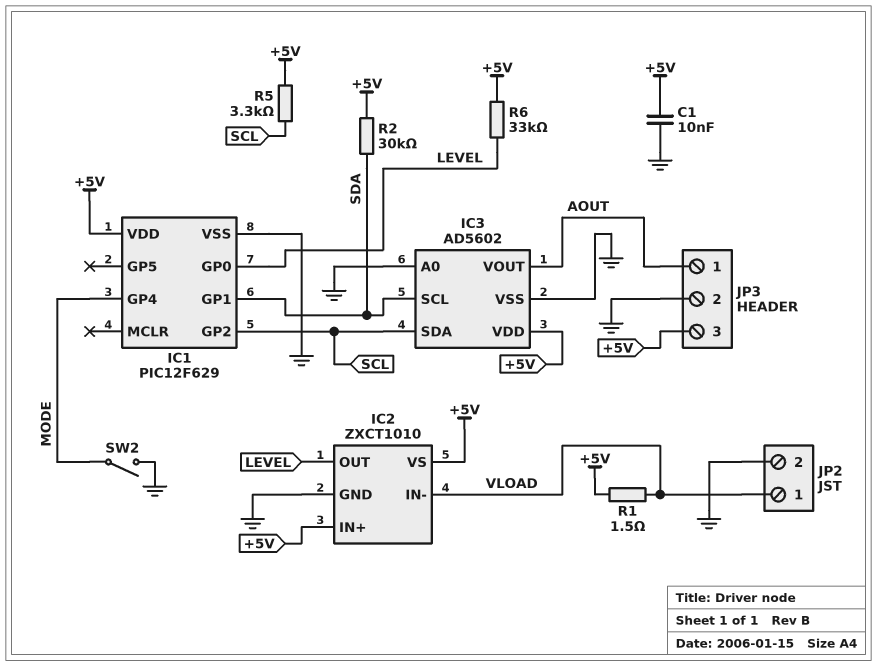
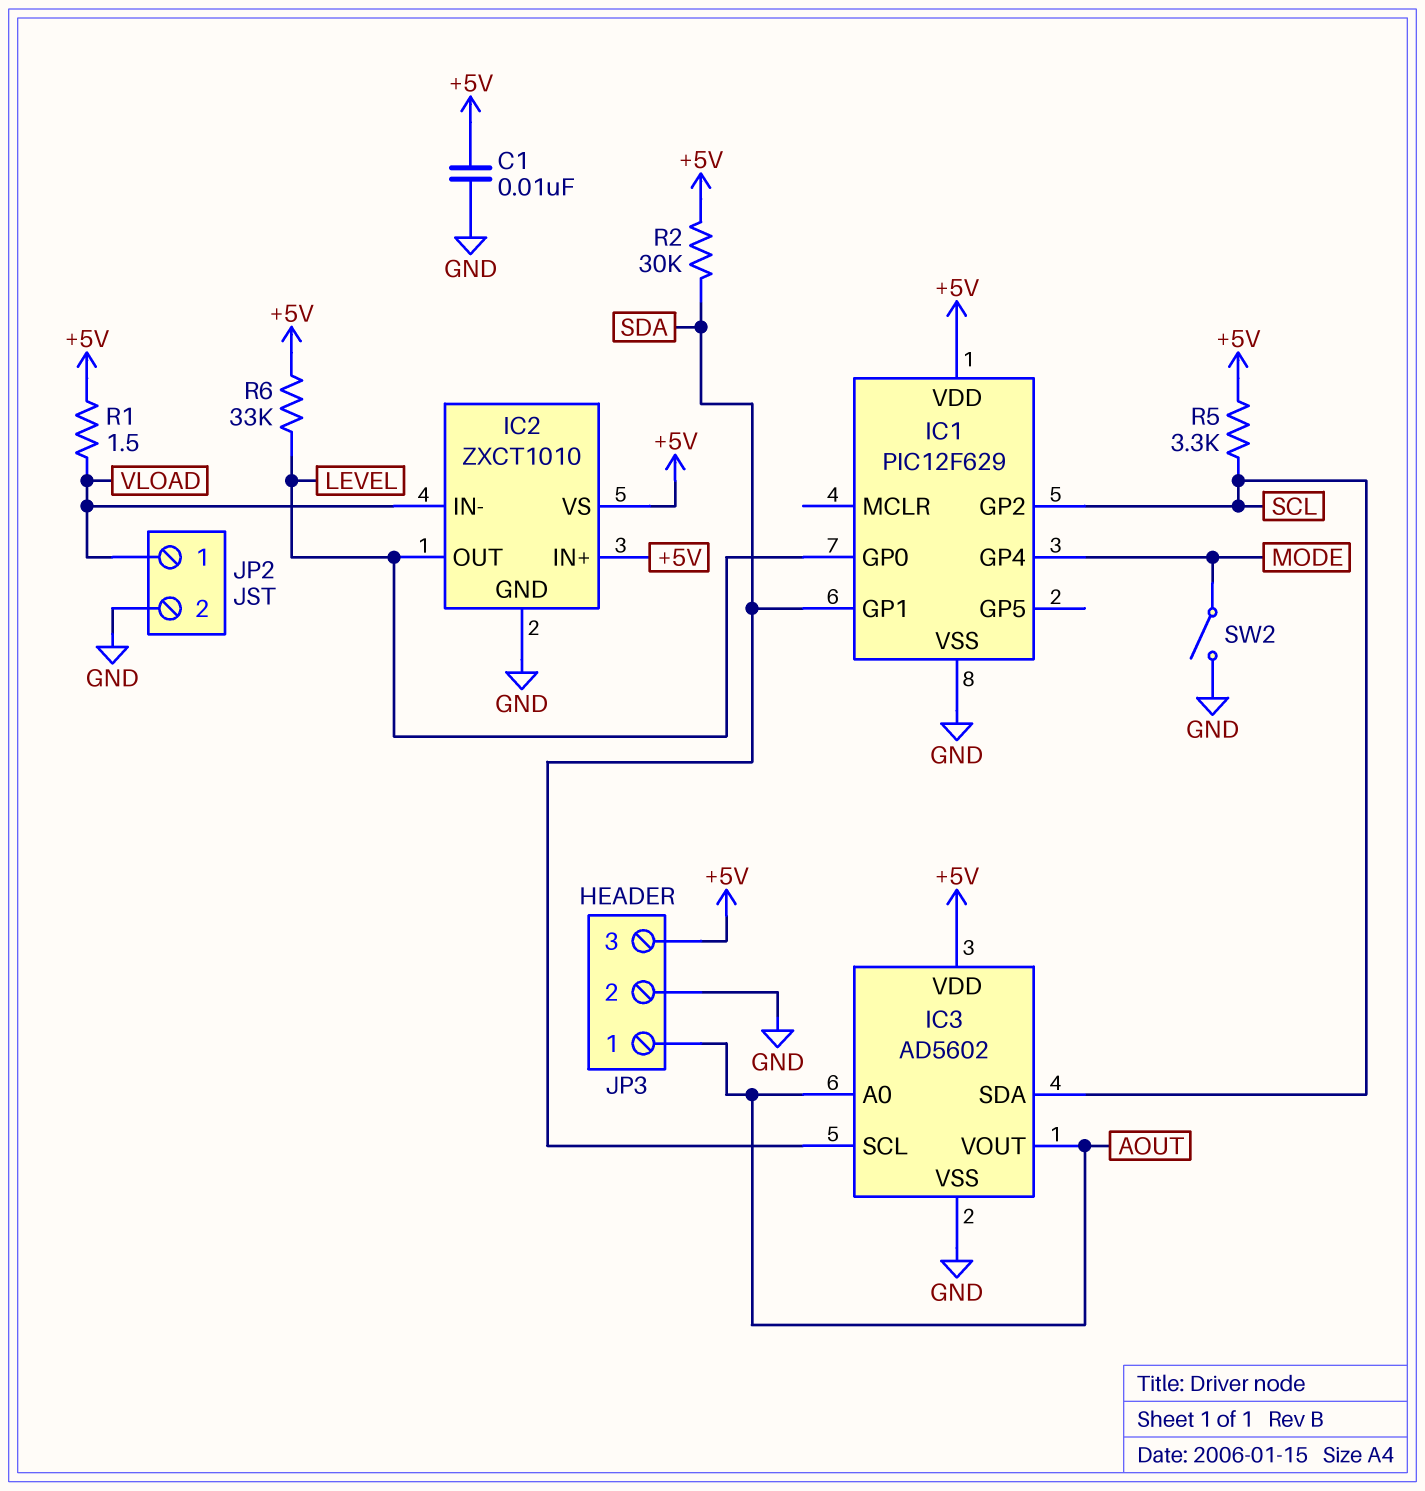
IC3 pin A0: GND -> AOUT

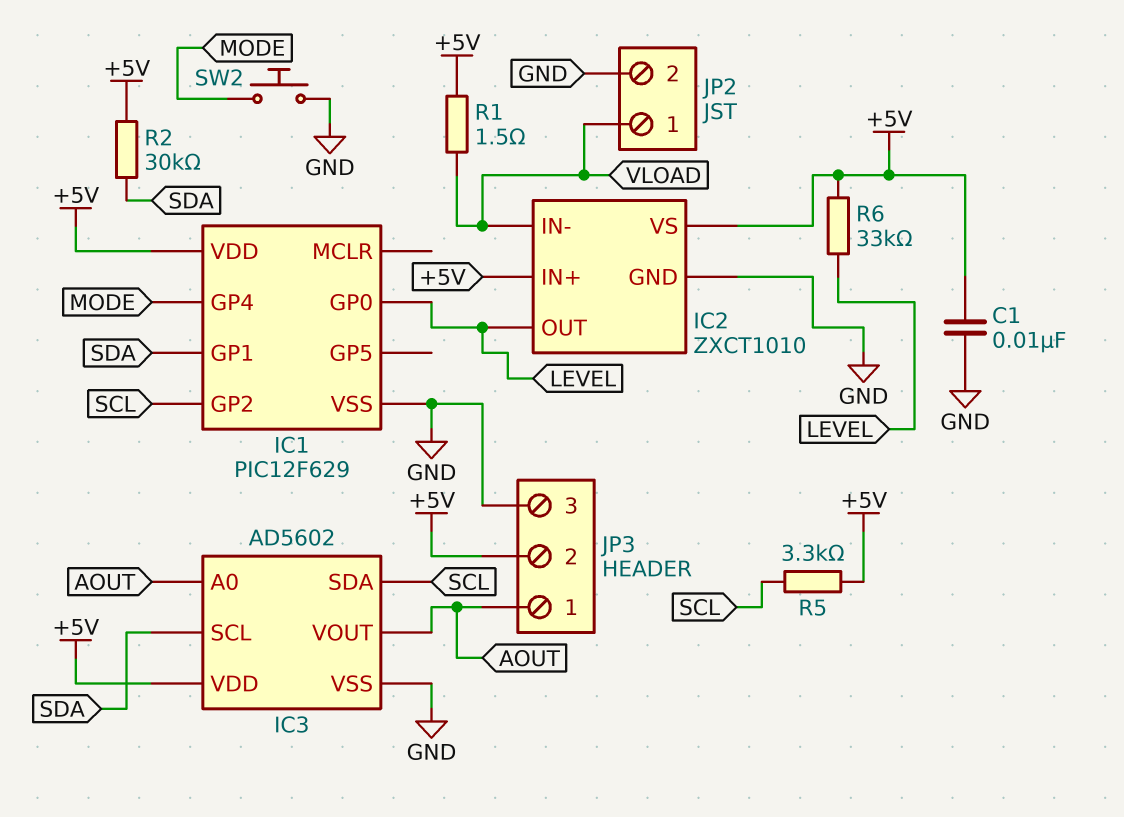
JP3 pin 2: GND -> +5V
JP3 pin 3: +5V -> GND
SW2: switch (GND, MODE) -> button (GND, MODE)

